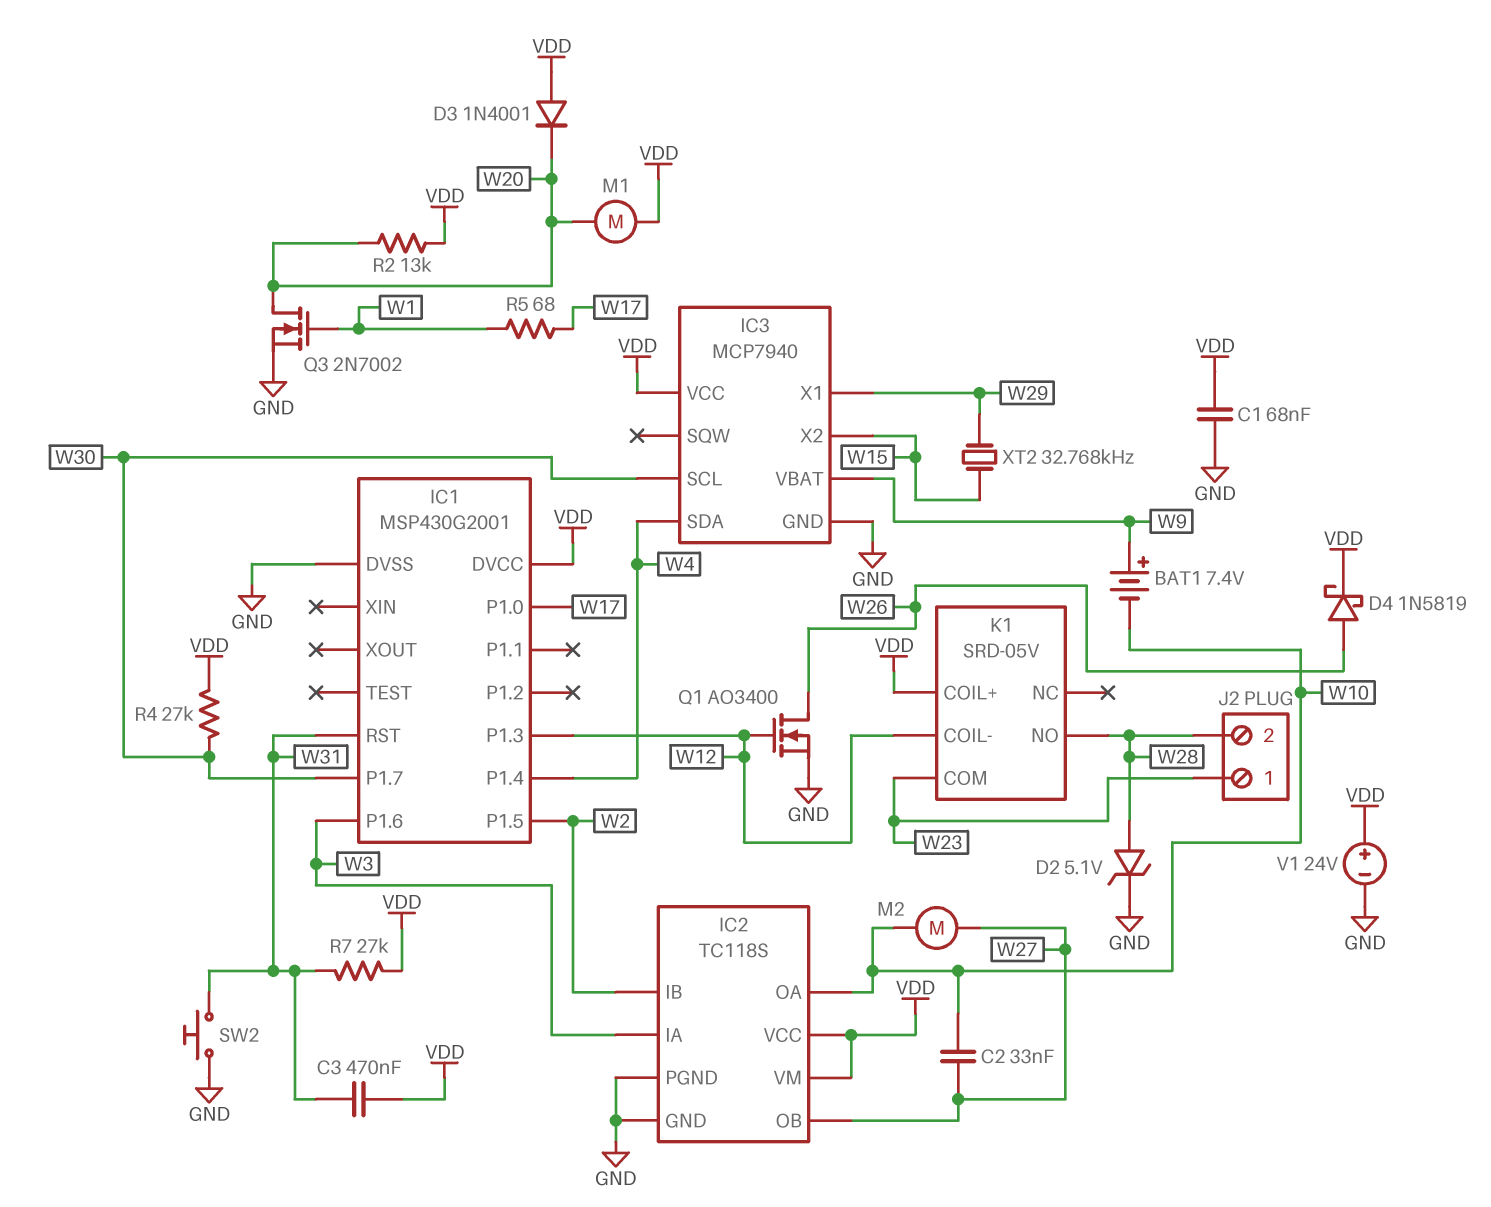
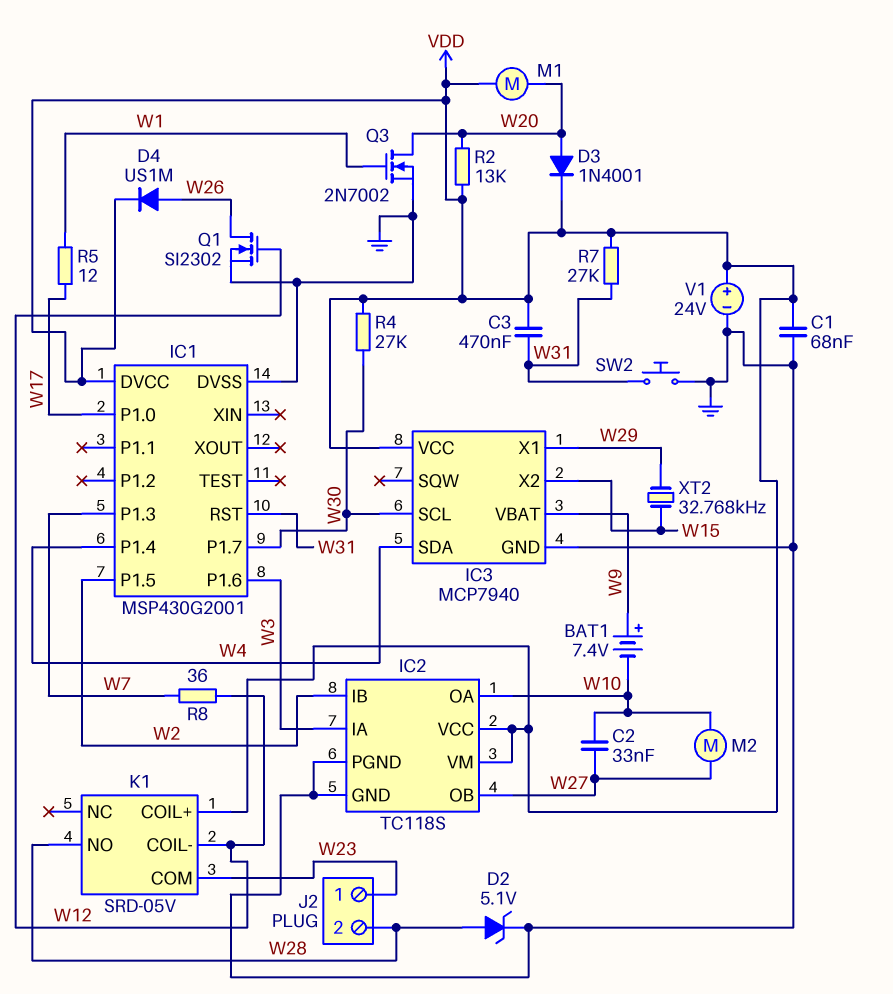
D3: diode 1N4001 (A VDD, K W20) -> diode 1N4001 (A W20, K VDD)
D4: schottky 1N5819 (A W26, K VDD) -> diode US1M (A W26, K VDD)
IC1 pin P1.3: W12 -> W7
Q1: NMOS AO3400 (G W12, D W26, S GND) -> NMOS SI2302 (G W12, D W26, S GND)
R5: 68 (W1, W17) -> 12 (W1, W17)
R8: none -> 36 (W7, W12)

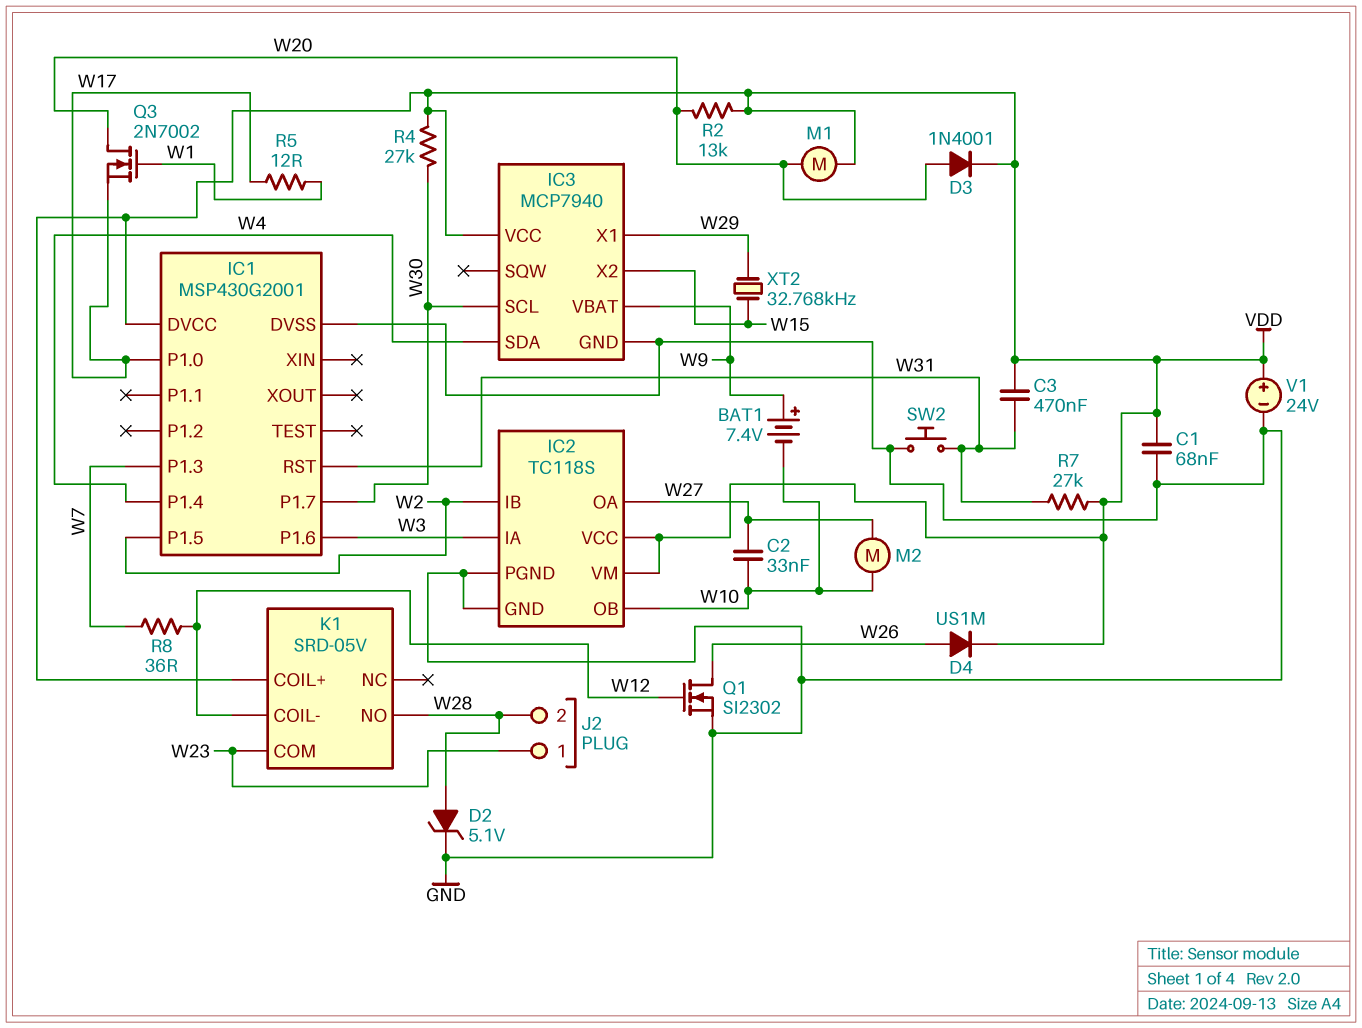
IC2 pin OA: W10 -> W27
IC2 pin OB: W27 -> W10
Q3: NMOS 2N7002 (G W1, D W20, S GND) -> NMOS 2N7002 (G W1, D W20, S W17)

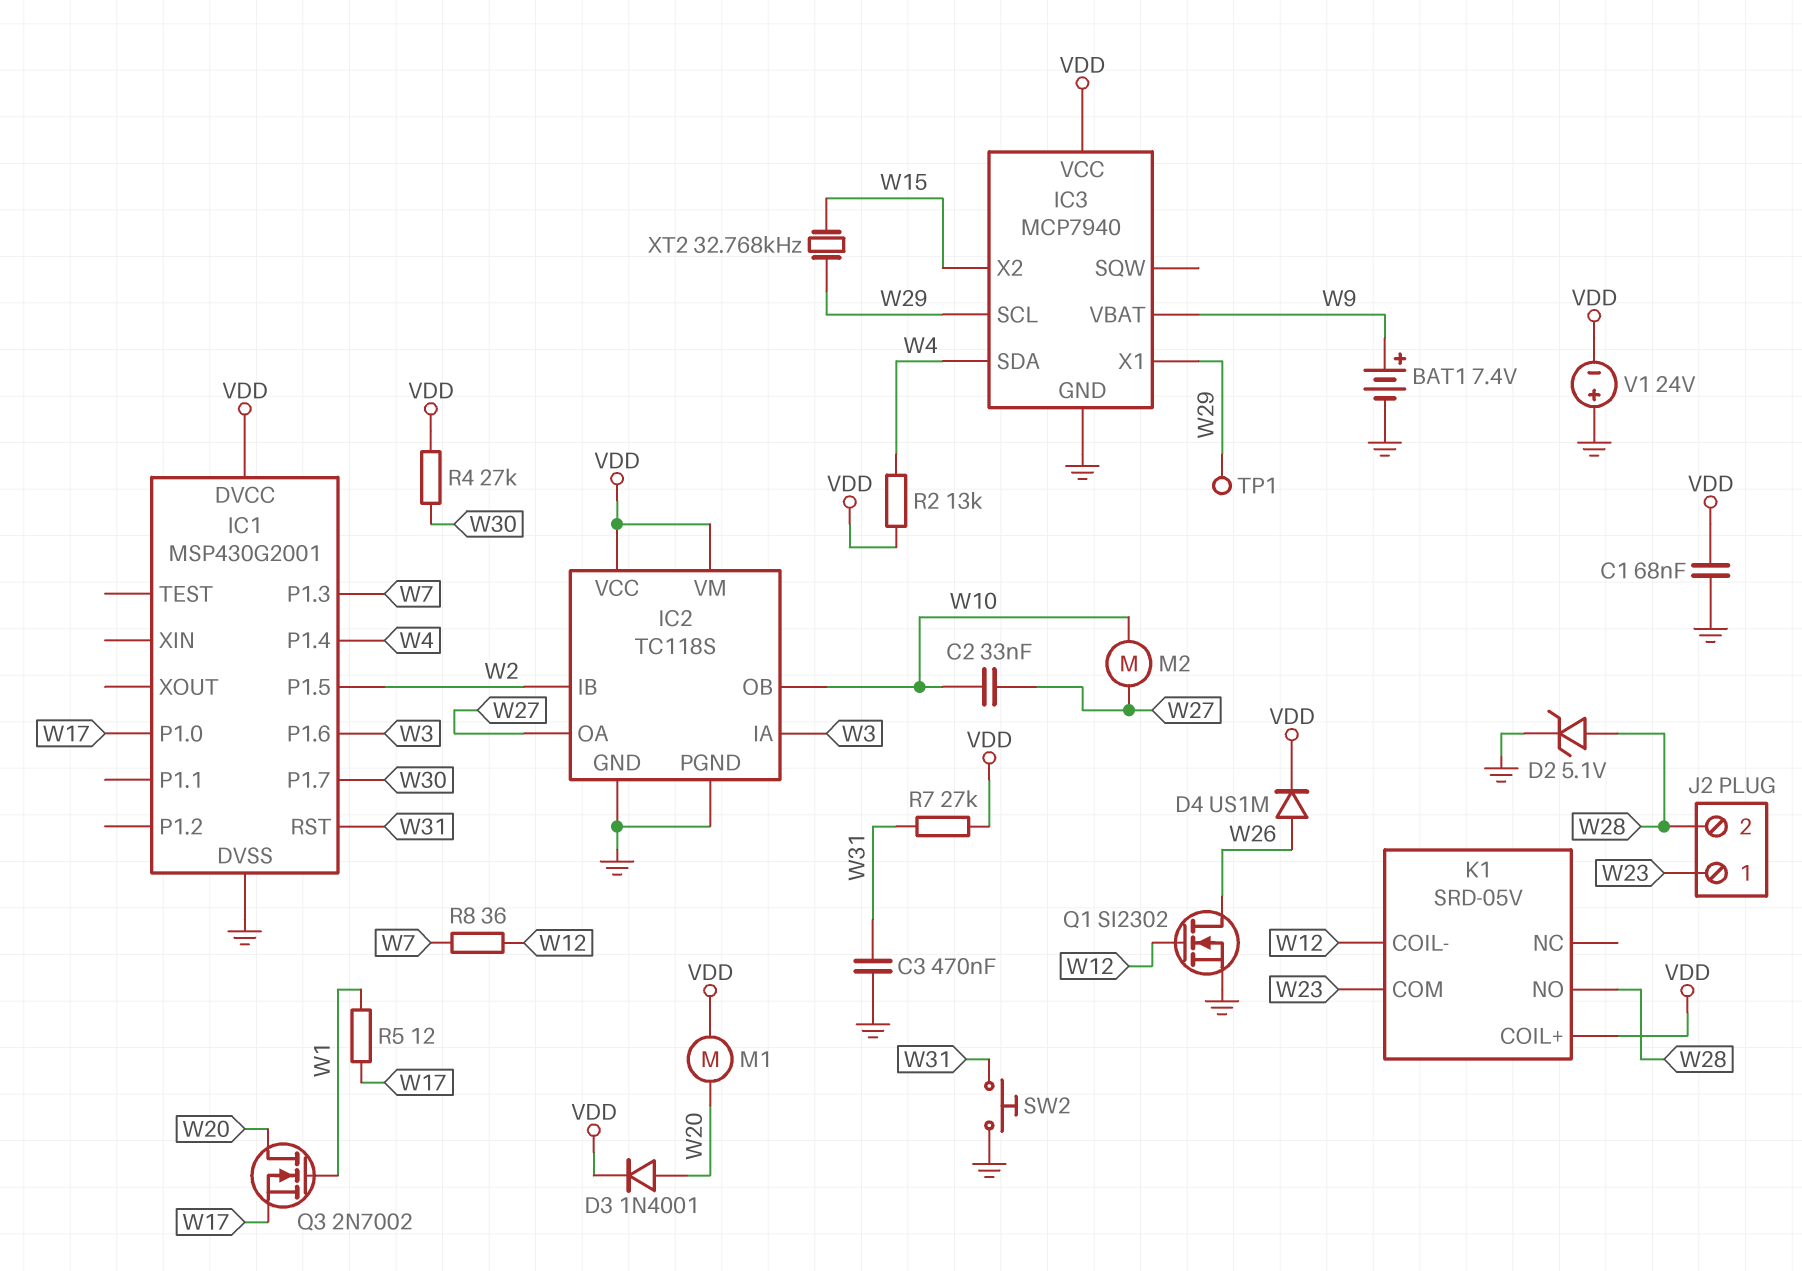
BAT1: 7.4V (plus W9, minus W10) -> 7.4V (plus W9, minus GND)
C3: 470nF (VDD, W31) -> 470nF (GND, W31)
IC3 pin SCL: W30 -> W29
R2: 13k (VDD, W20) -> 13k (VDD, W4)
TP1: none -> test point (W29)
V1: 24V (plus VDD, minus GND) -> 24V (plus GND, minus VDD)

